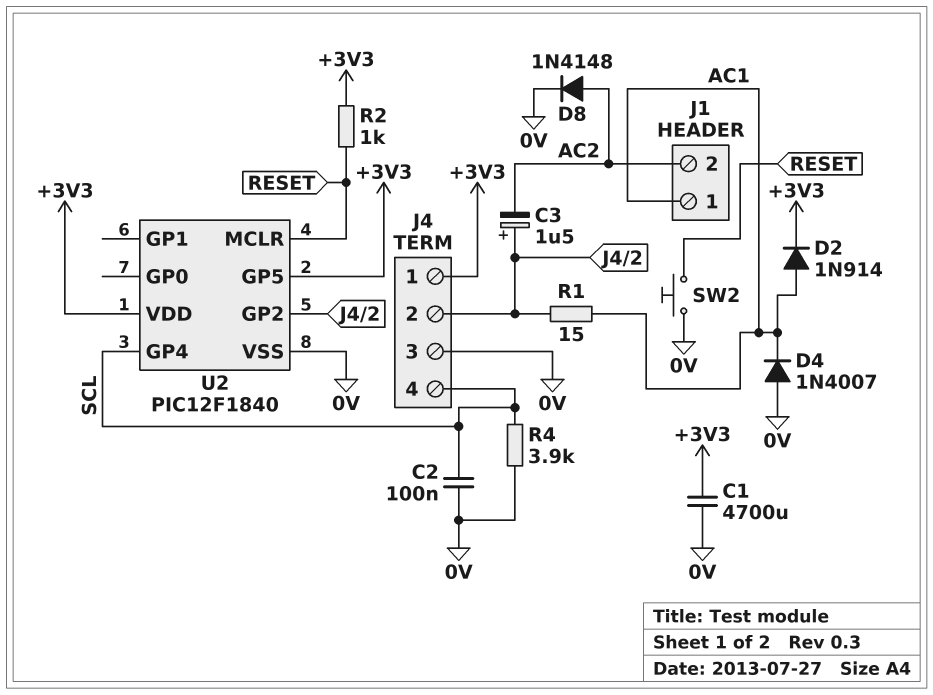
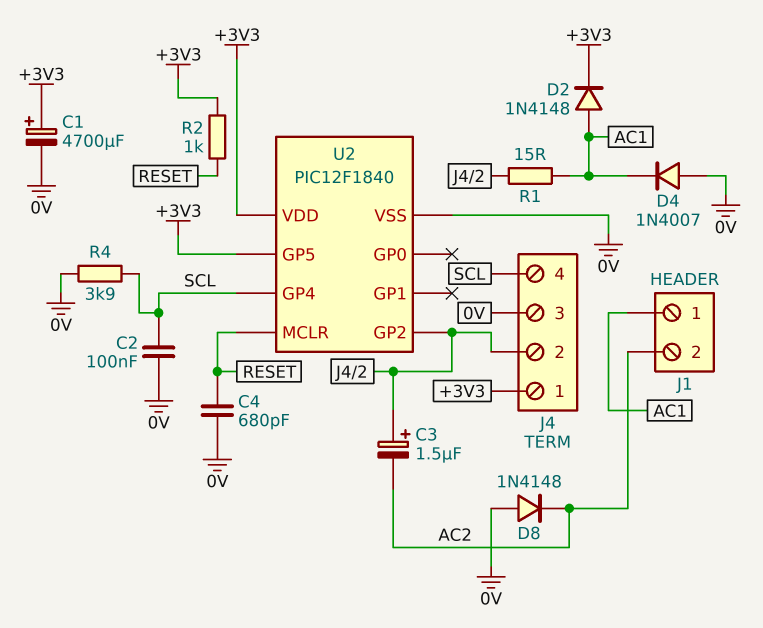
C1: 4700uF (+3V3, 0V) -> 4700uF (plus +3V3, minus 0V)
C4: none -> 680pF (0V, RESET)
D2: diode 1N914 (A AC1, K +3V3) -> diode 1N4148 (A AC1, K +3V3)
D8: diode 1N4148 (A AC2, K 0V) -> diode 1N4148 (A 0V, K AC2)
SW2: button (0V, RESET) -> none

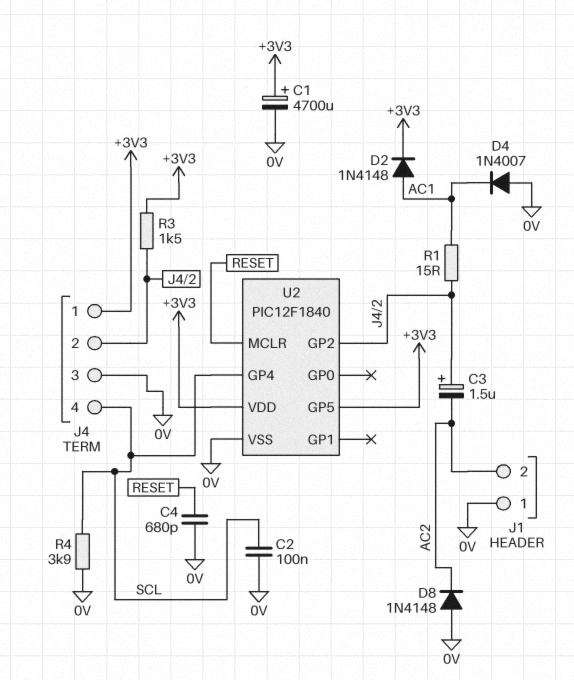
J1 pin 1: AC1 -> 0V
R2: 1k (+3V3, RESET) -> none
R3: none -> 1.5k (+3V3, J4/2)

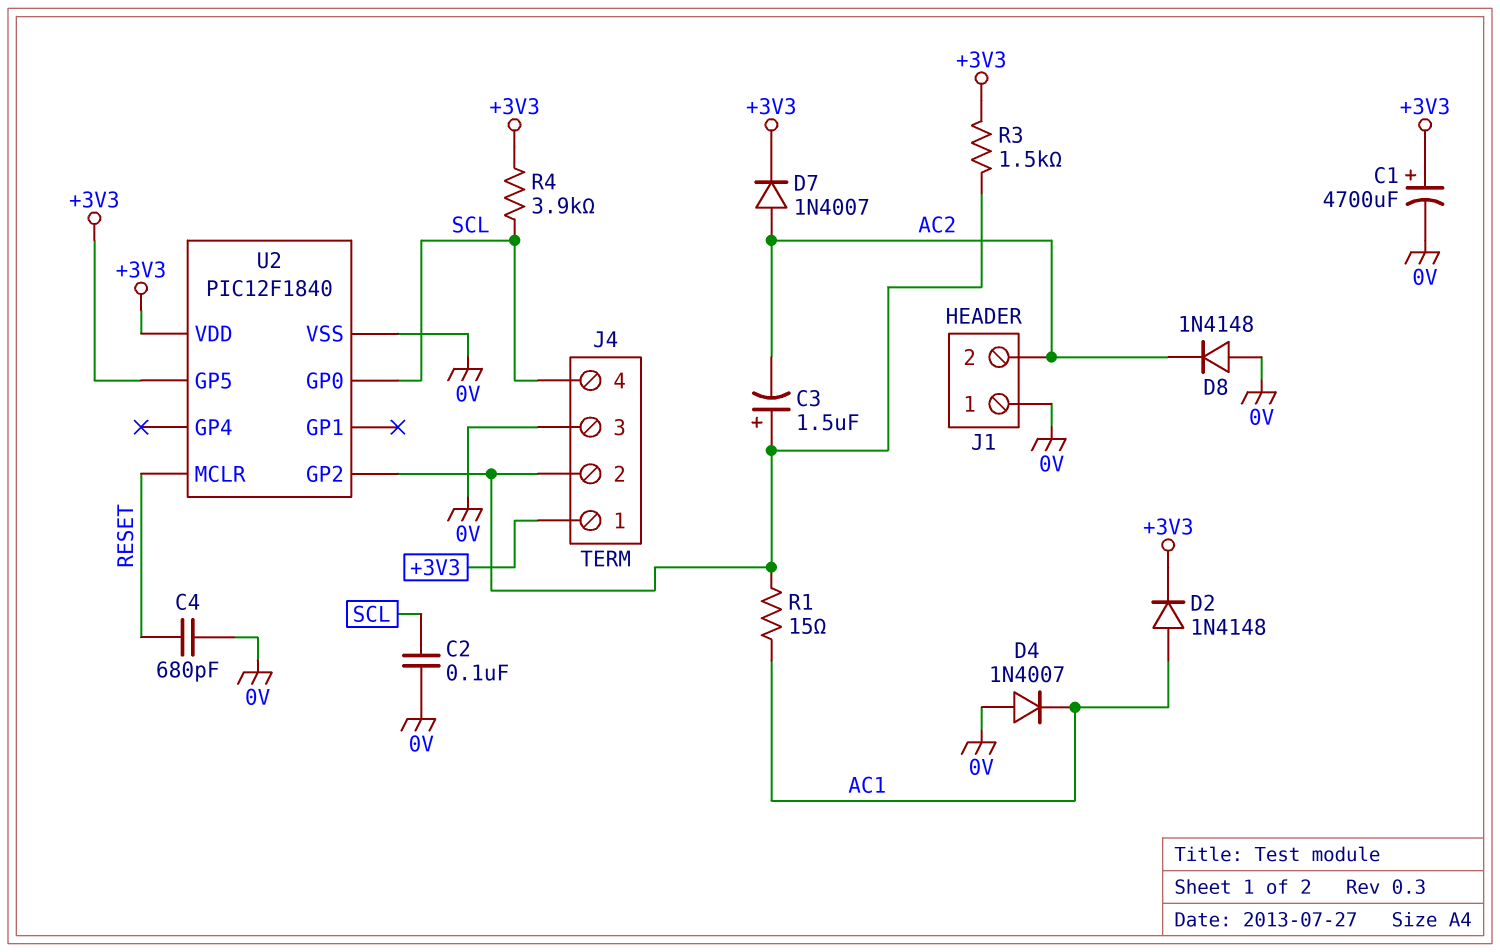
D7: none -> diode 1N4007 (A AC2, K +3V3)
R4: 3.9k (0V, SCL) -> 3.9k (+3V3, SCL)
U2 pin GP0: none -> SCL
U2 pin GP4: SCL -> none

